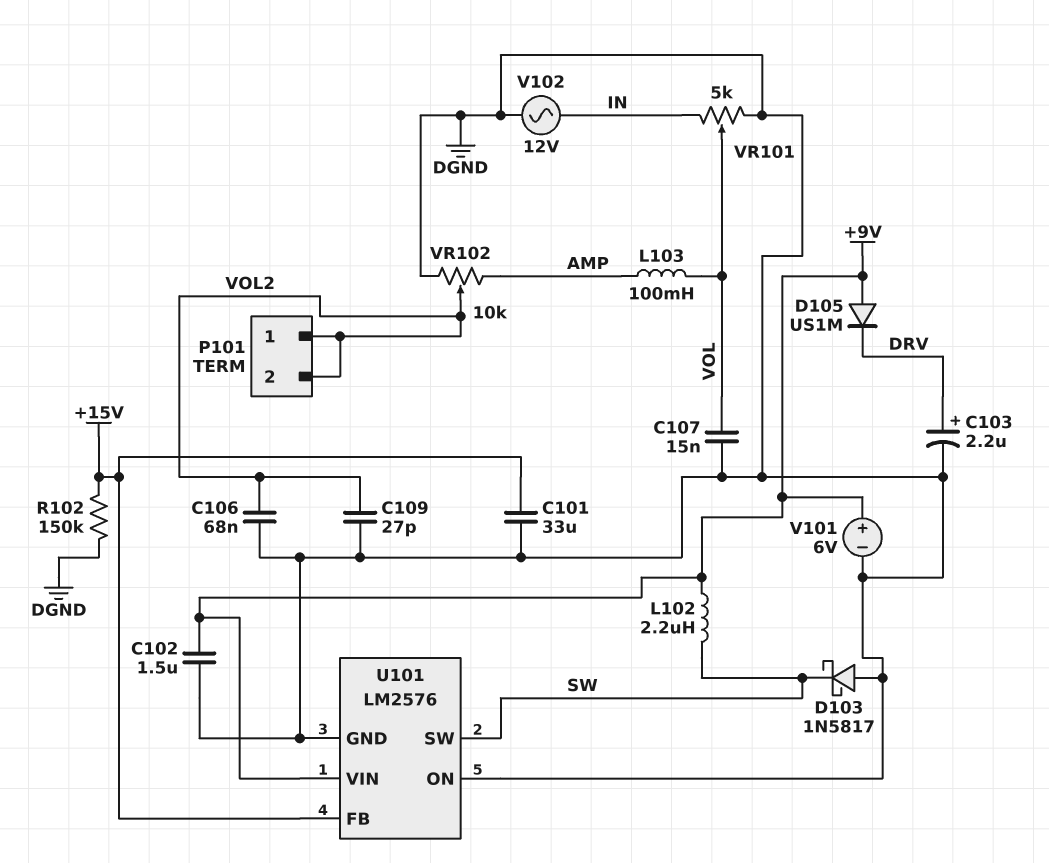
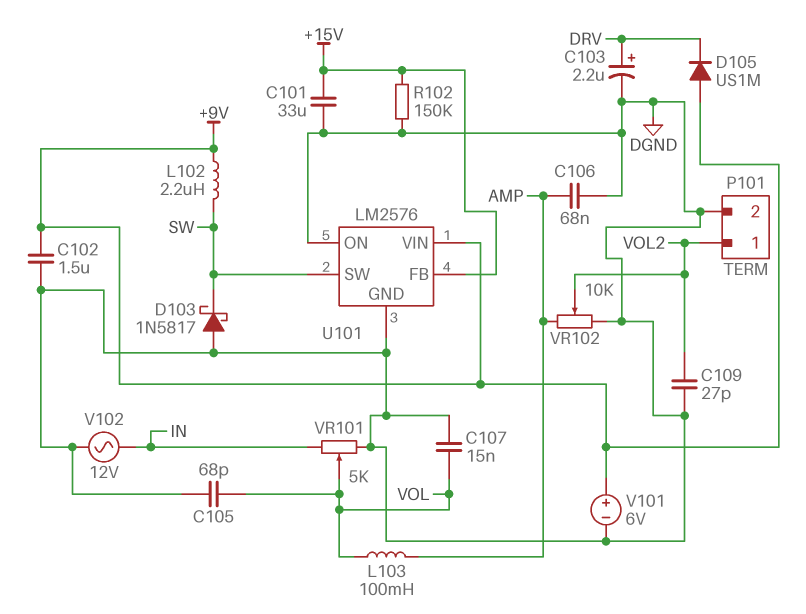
C105: none -> 68pF (DGND, VOL)
C106: 68nF (DGND, VOL2) -> 68nF (AMP, DGND)
P101 pin 2: VOL2 -> DGND

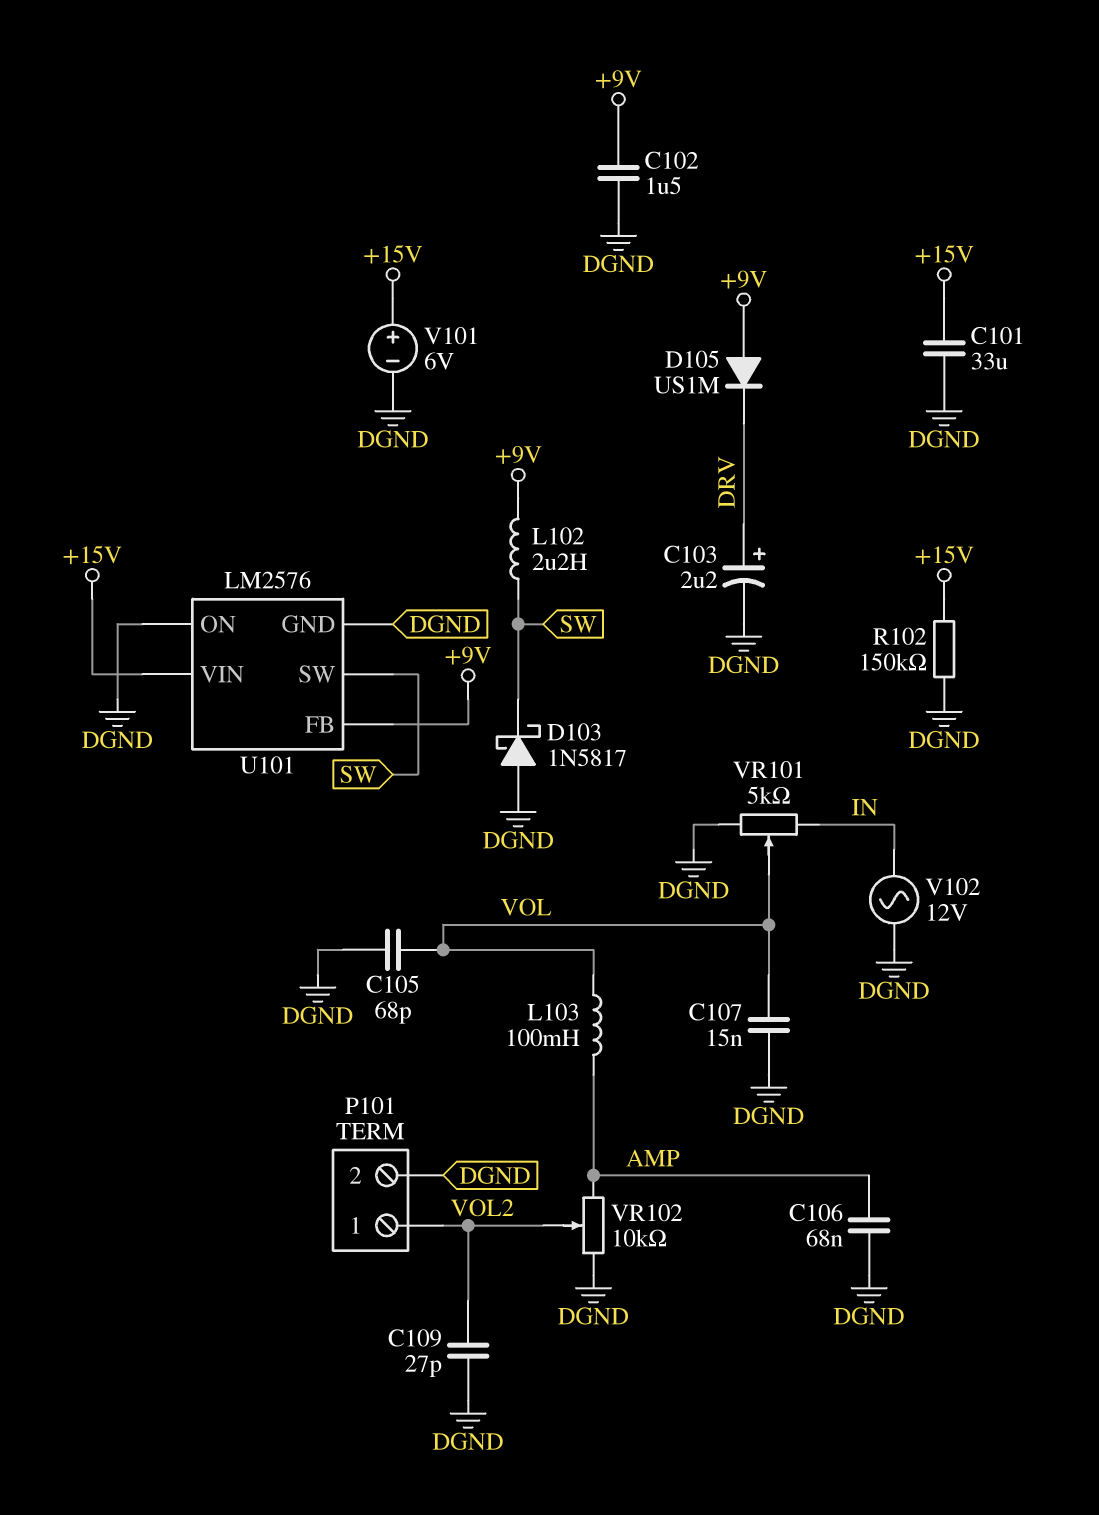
U101 pin FB: +15V -> +9V
U101 pin VIN: +9V -> +15V
V101: 6V (plus +9V, minus DGND) -> 6V (plus +15V, minus DGND)

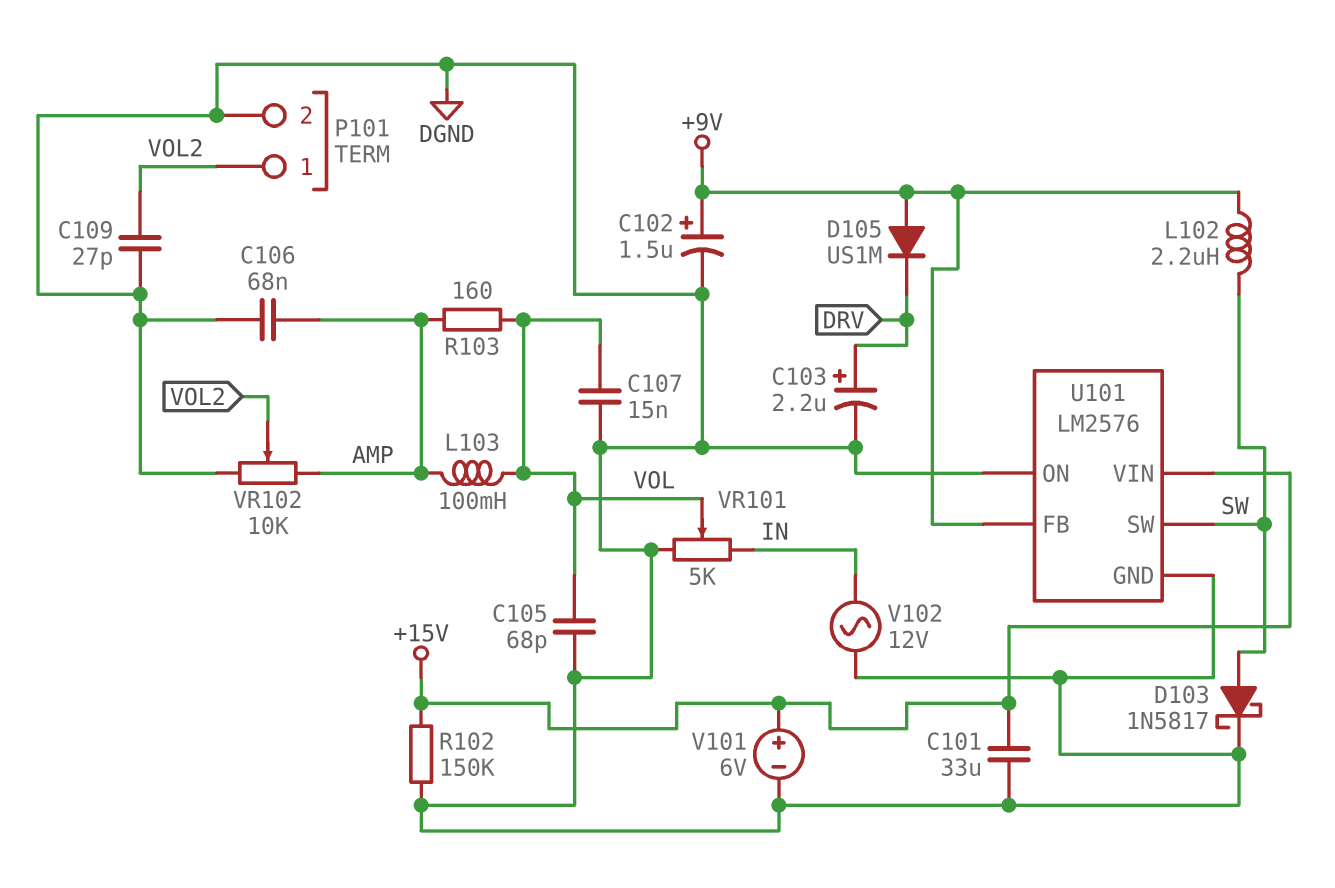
C102: 1.5uF (+9V, DGND) -> 1.5uF (plus +9V, minus DGND)
D103: schottky 1N5817 (A DGND, K SW) -> schottky 1N5817 (A SW, K DGND)
R103: none -> 160 (AMP, VOL)

